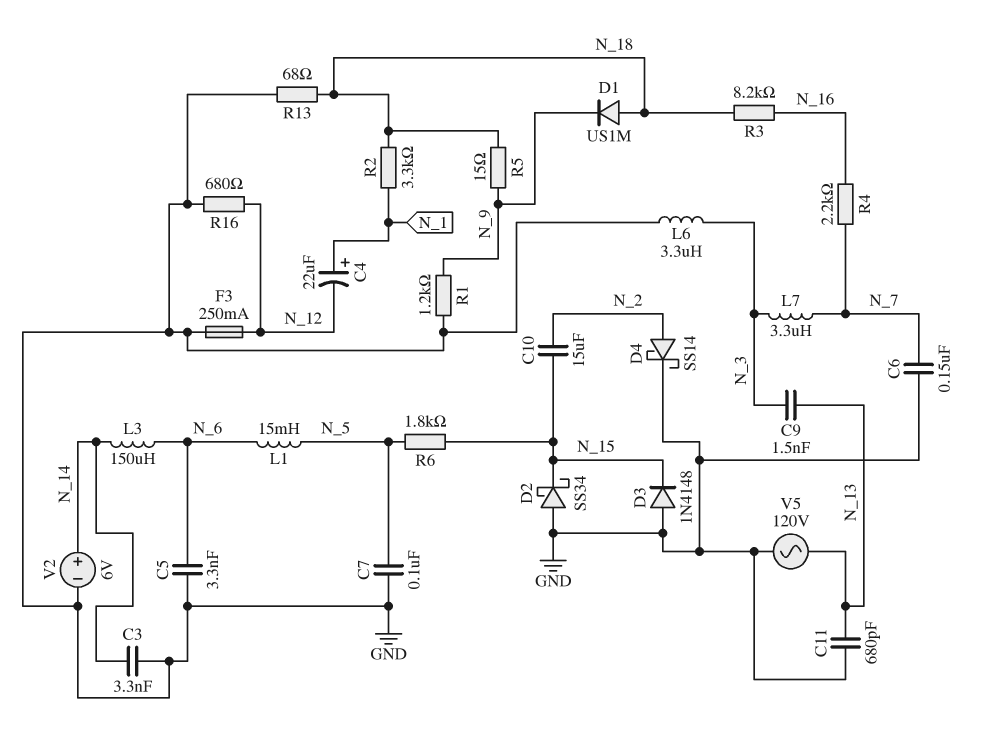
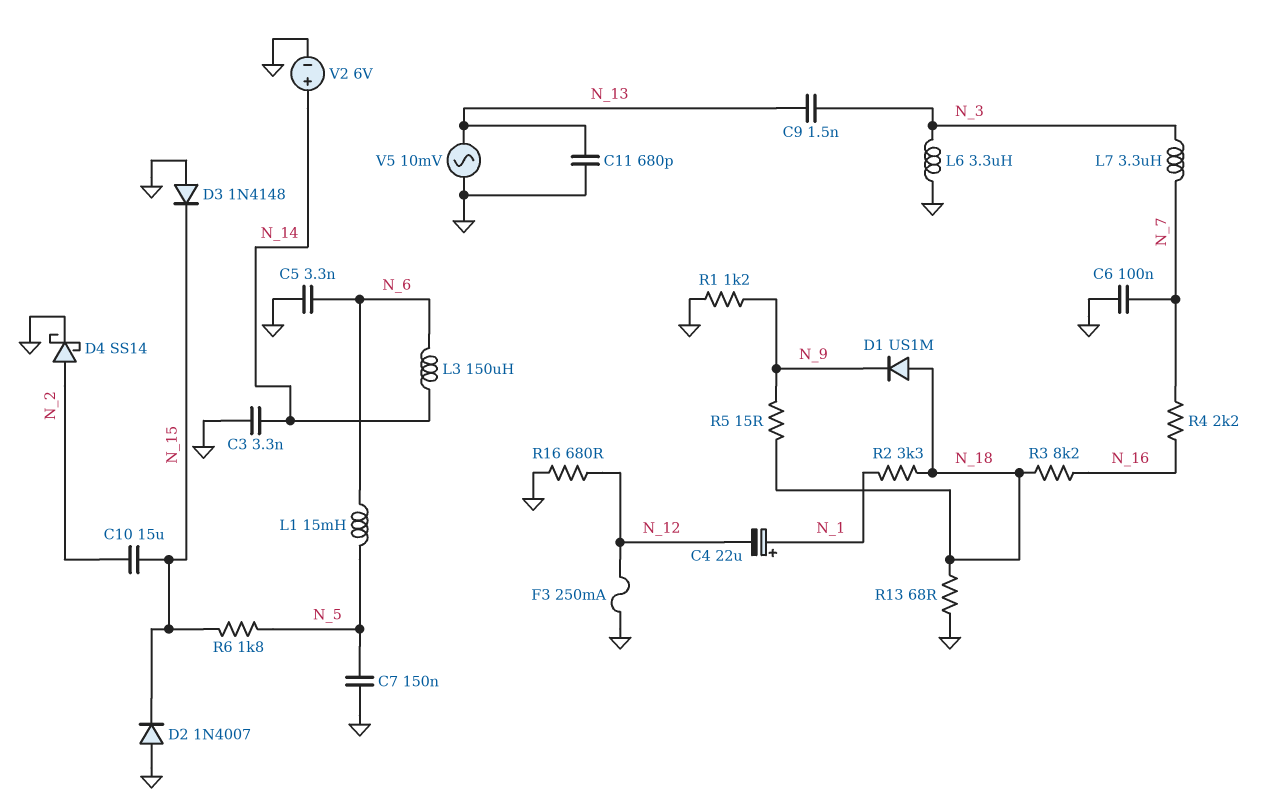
C6: 150nF (GND, N_7) -> 100nF (GND, N_7)
C7: 100nF (GND, N_5) -> 150nF (GND, N_5)
D2: schottky SS34 (A GND, K N_15) -> diode 1N4007 (A GND, K N_15)
V5: AC 120V (GND, N_13) -> AC 10mV (GND, N_13)

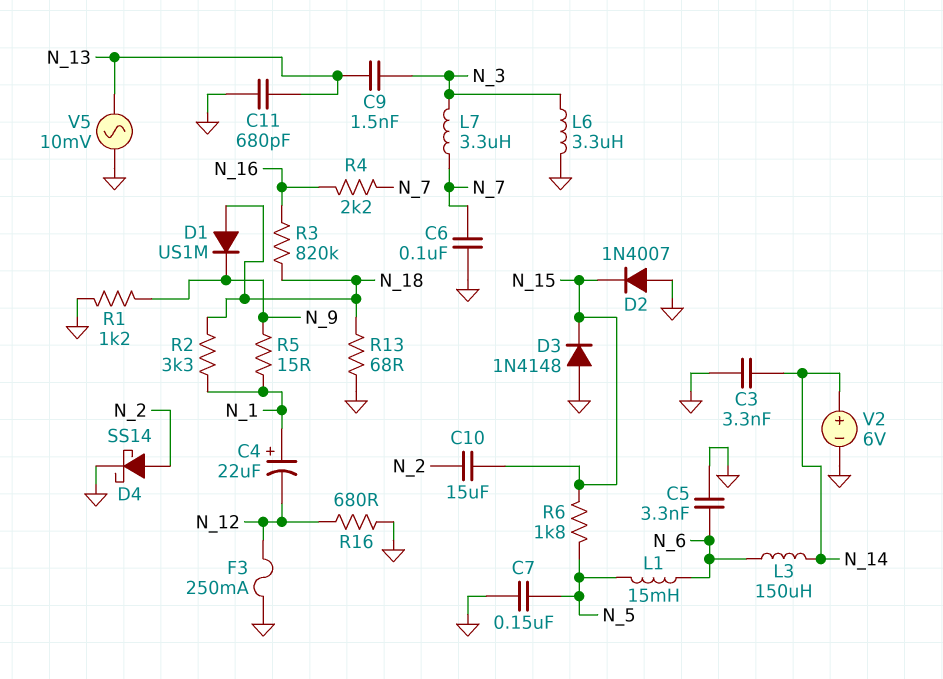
R3: 8.2k (N_16, N_18) -> 820k (N_16, N_18)
R5: 15 (N_9, N_18) -> 15 (N_1, N_9)

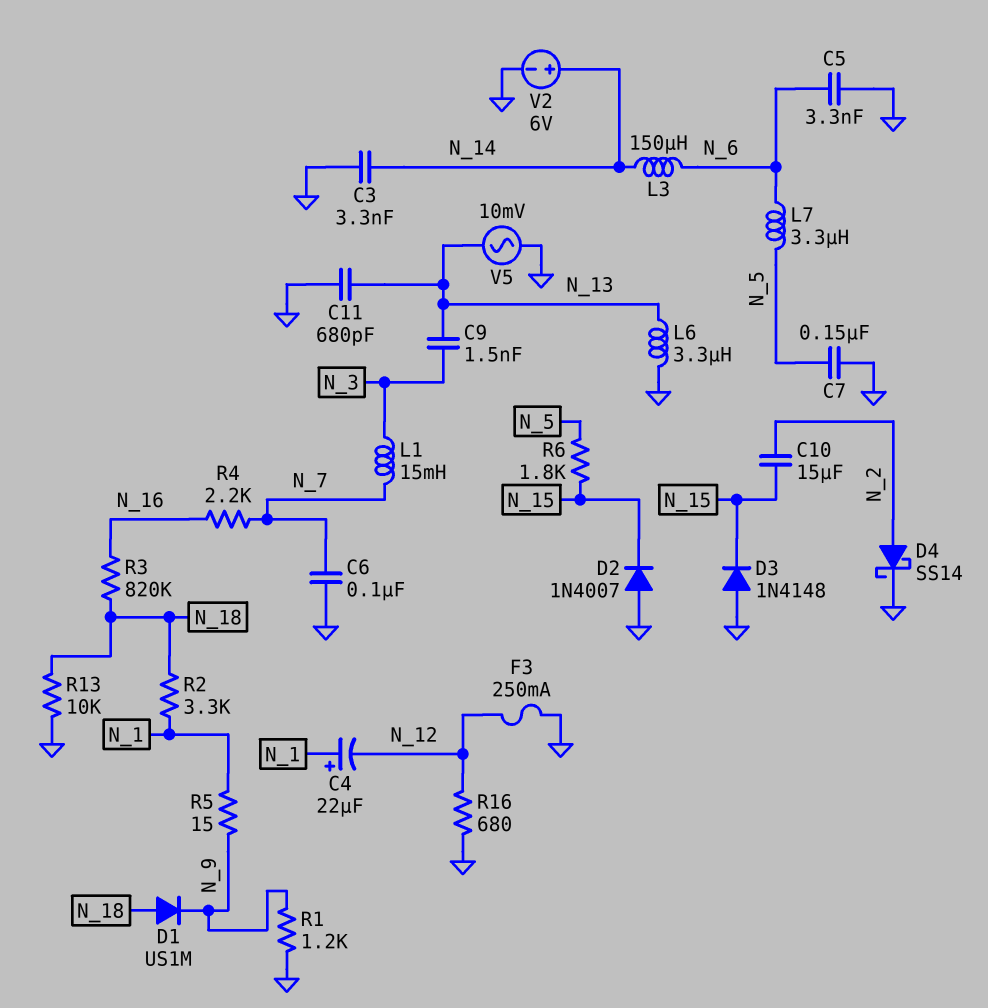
L1: 15mH (N_5, N_6) -> 15mH (N_3, N_7)
L6: 3.3uH (GND, N_3) -> 3.3uH (GND, N_13)
L7: 3.3uH (N_3, N_7) -> 3.3uH (N_5, N_6)
R13: 68 (GND, N_18) -> 10k (GND, N_18)

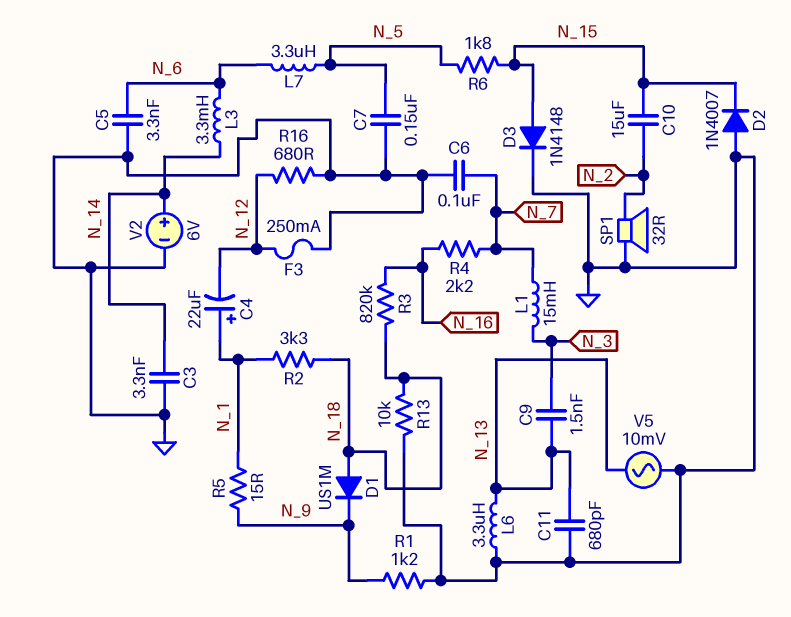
D3: diode 1N4148 (A GND, K N_15) -> diode 1N4148 (A N_15, K GND)
D4: schottky SS14 (A N_2, K GND) -> none
L3: 150uH (N_6, N_14) -> 3.3mH (N_6, N_14)
SP1: none -> speaker 32R (GND, N_2)

